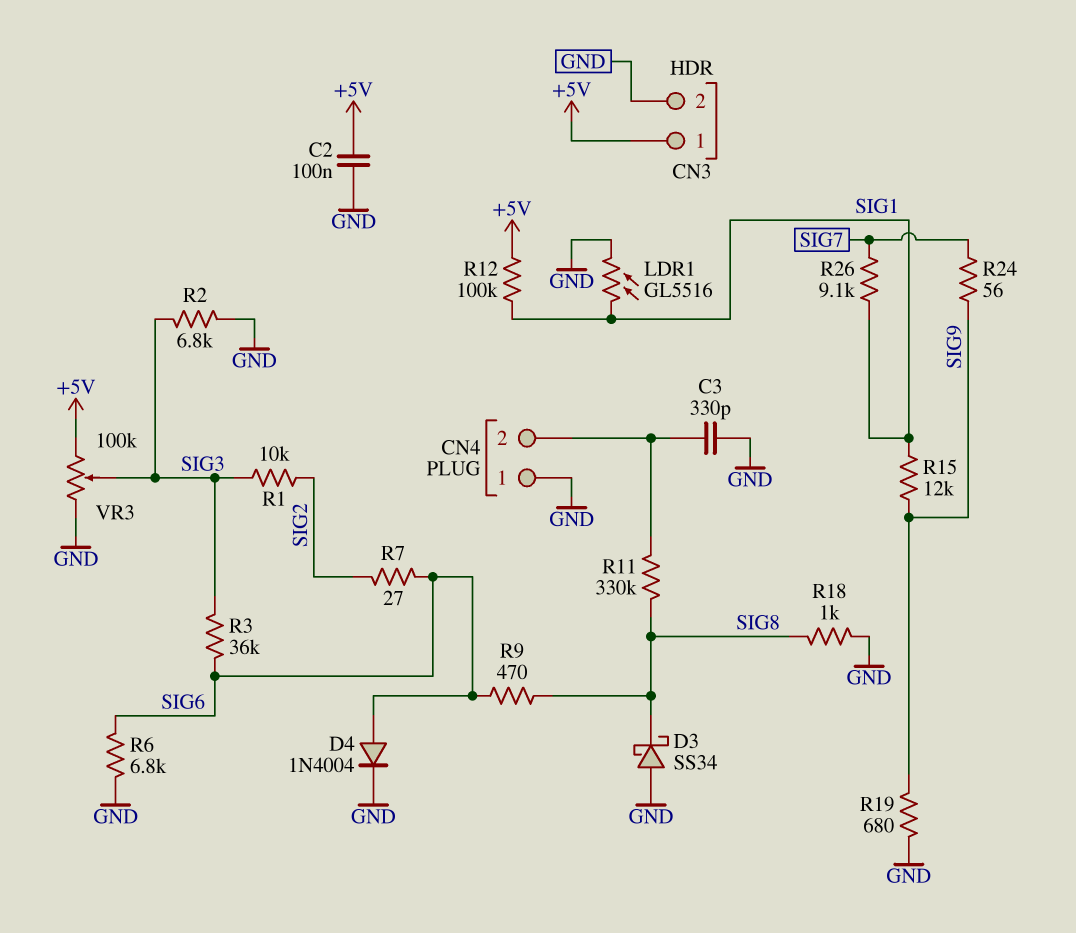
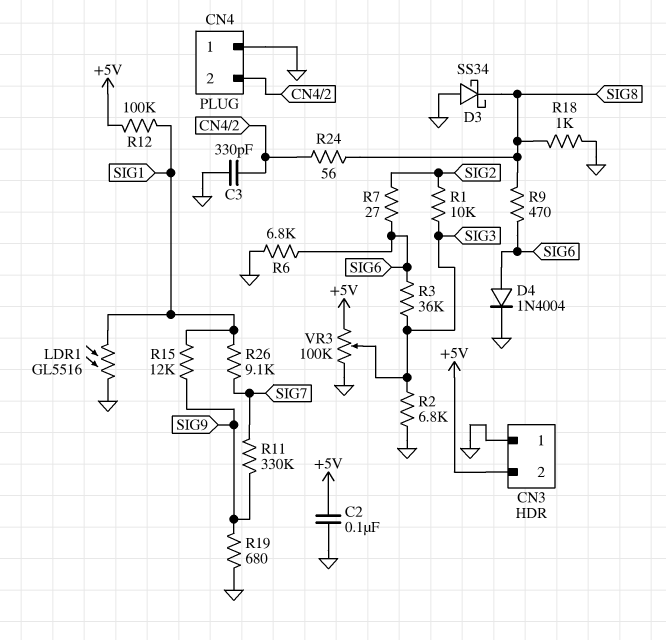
CN3 pin 1: +5V -> GND
CN3 pin 2: GND -> +5V
R11: 330k (CN4/2, SIG8) -> 330k (SIG7, SIG9)
R24: 56 (SIG7, SIG9) -> 56 (CN4/2, SIG8)

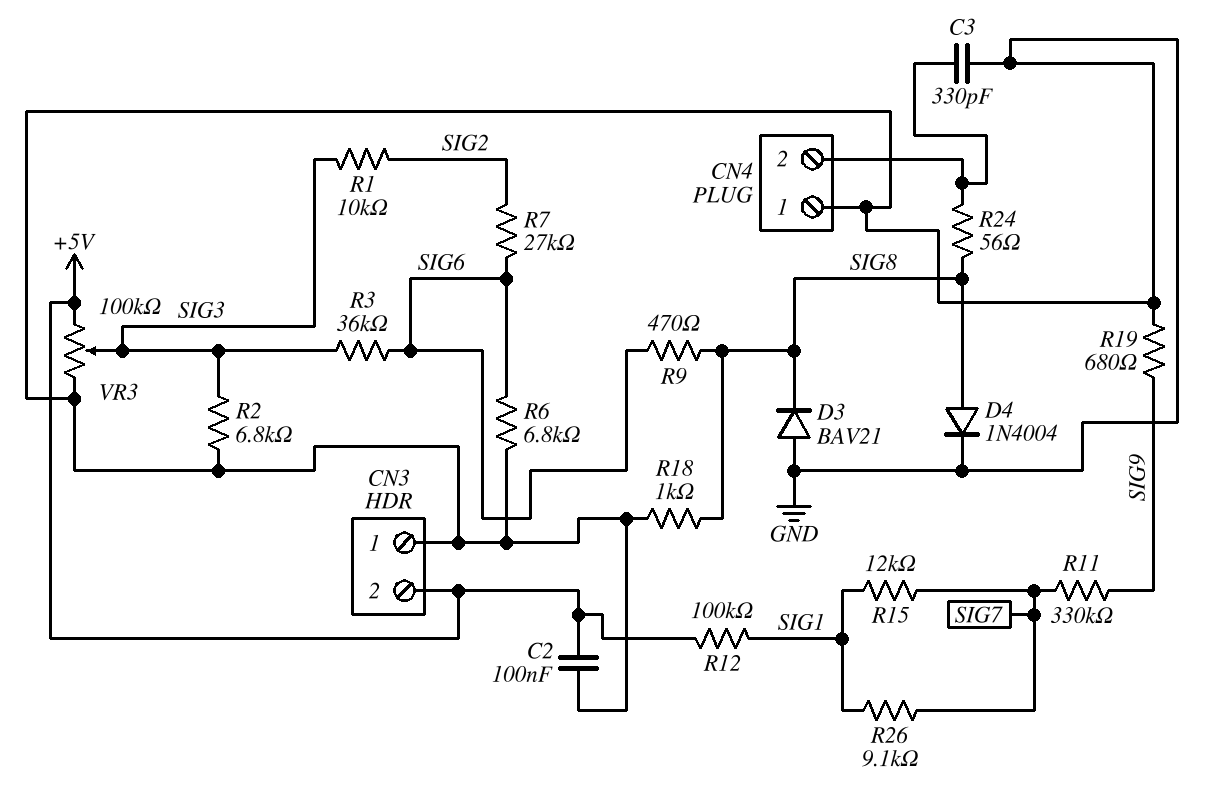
D3: schottky SS34 (A GND, K SIG8) -> diode BAV21 (A GND, K SIG8)
D4: diode 1N4004 (A SIG6, K GND) -> diode 1N4004 (A SIG8, K GND)
LDR1: GL5516 (GND, SIG1) -> none
R7: 27 (SIG2, SIG6) -> 27k (SIG2, SIG6)
R15: 12k (SIG1, SIG9) -> 12k (SIG1, SIG7)

